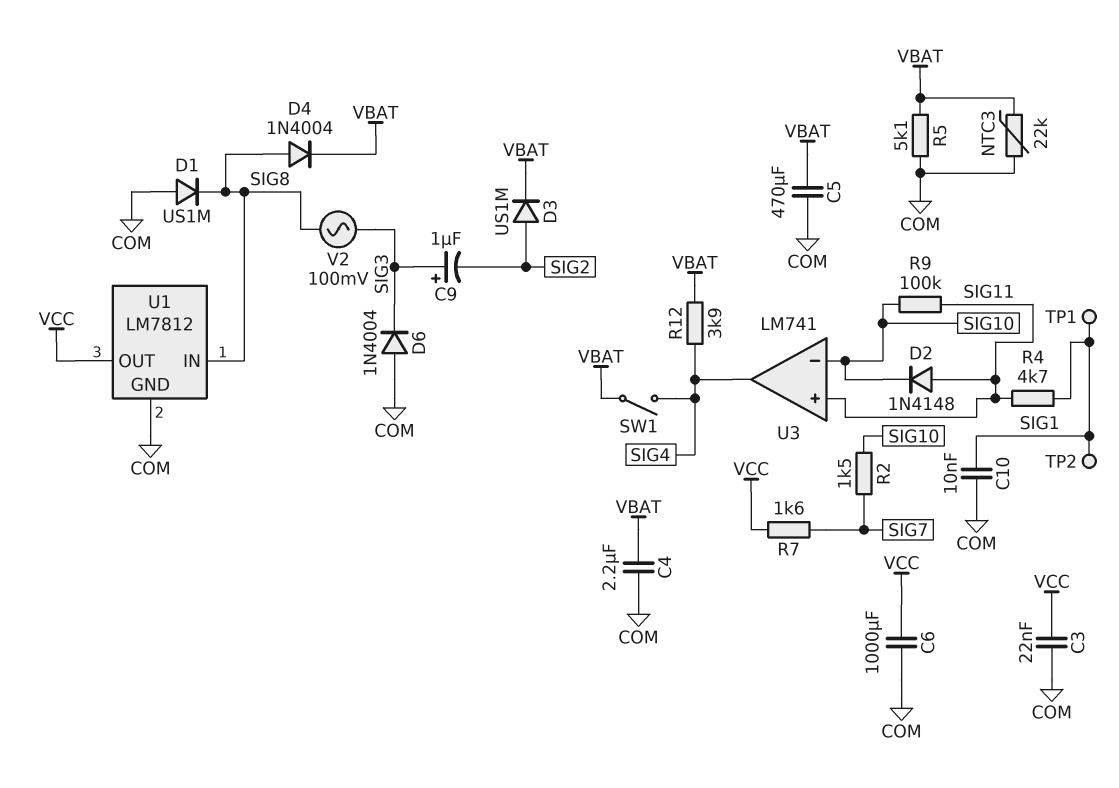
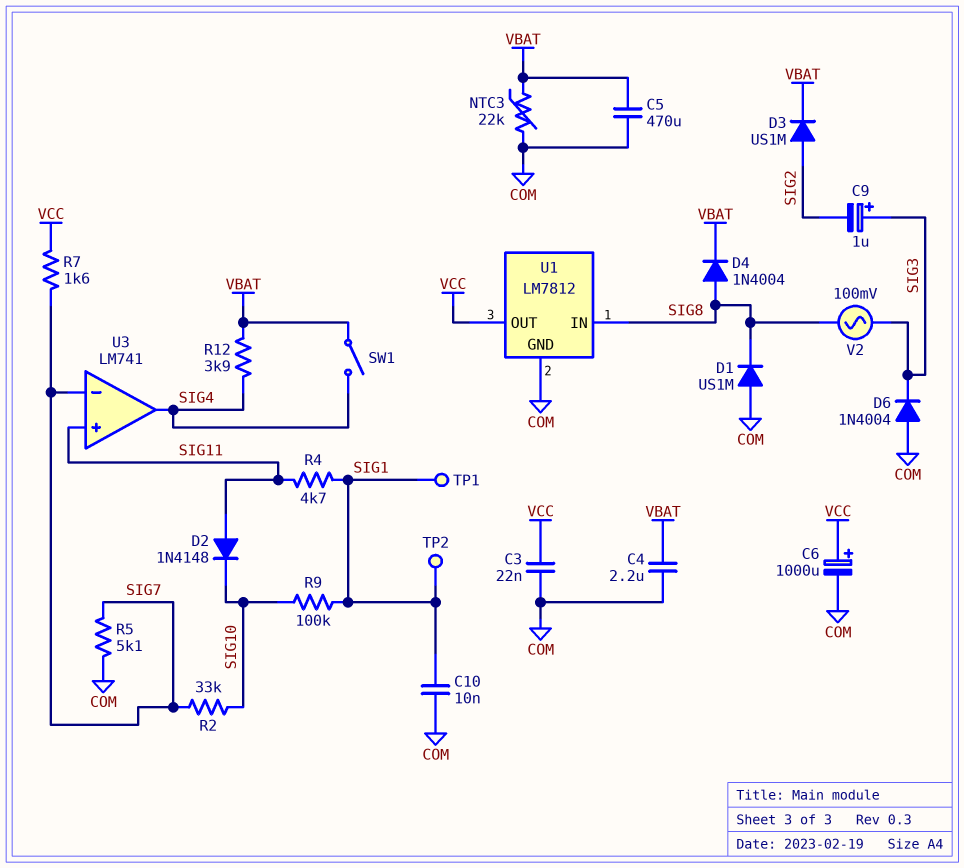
C6: 1000uF (COM, VCC) -> 1000uF (plus VCC, minus COM)
R2: 1.5k (SIG7, SIG10) -> 33k (SIG7, SIG10)
R5: 5.1k (COM, VBAT) -> 5.1k (COM, SIG7)
R9: 100k (SIG10, SIG11) -> 100k (SIG1, SIG10)
U3 pin in-: SIG10 -> SIG7

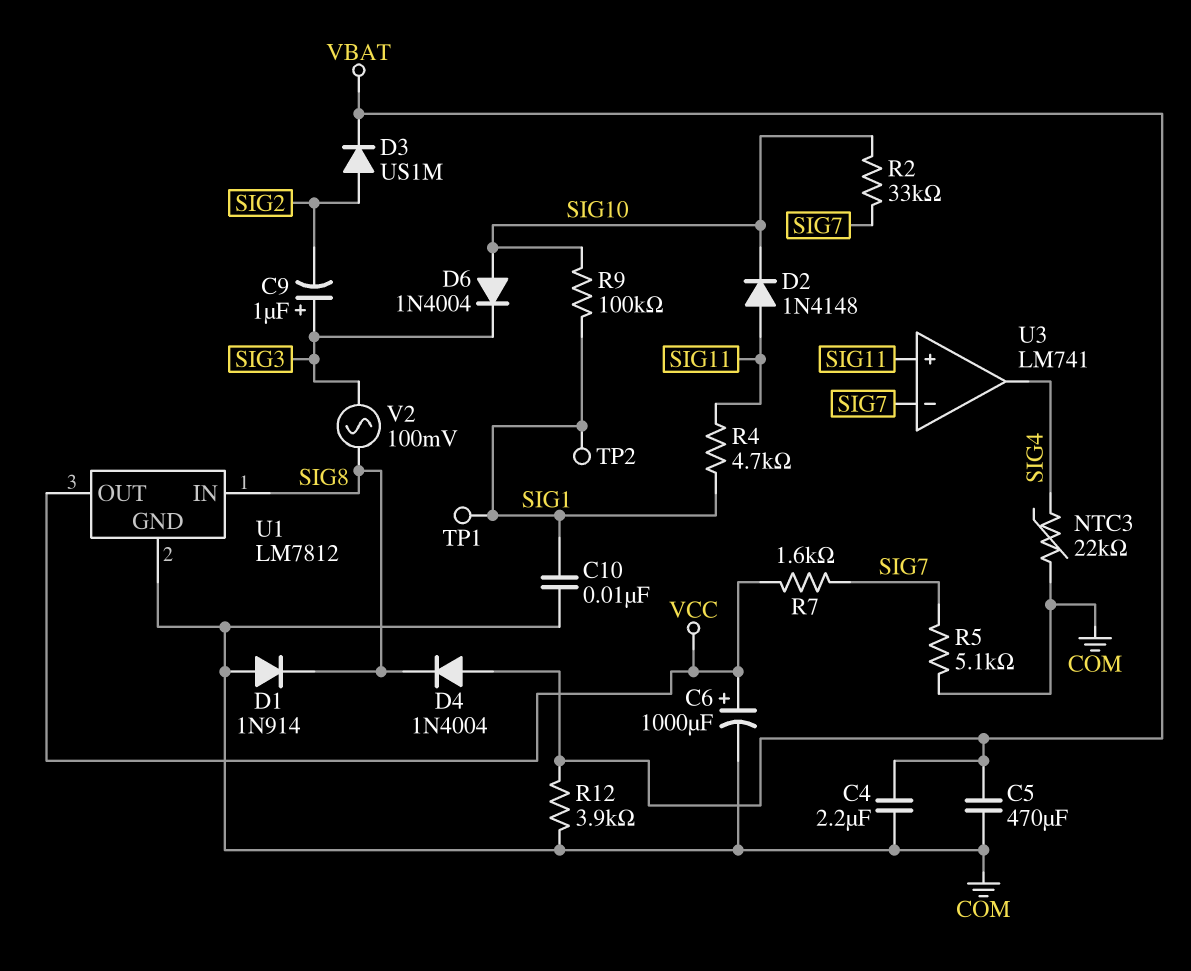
C3: 22nF (COM, VCC) -> none
D1: diode US1M (A COM, K SIG8) -> diode 1N914 (A COM, K SIG8)
D4: diode 1N4004 (A SIG8, K VBAT) -> diode 1N4004 (A VBAT, K SIG8)
D6: diode 1N4004 (A COM, K SIG3) -> diode 1N4004 (A SIG10, K SIG3)
NTC3: 22k (COM, VBAT) -> 22k (COM, SIG4)
R12: 3.9k (SIG4, VBAT) -> 3.9k (COM, VBAT)
SW1: switch (SIG4, VBAT) -> none

